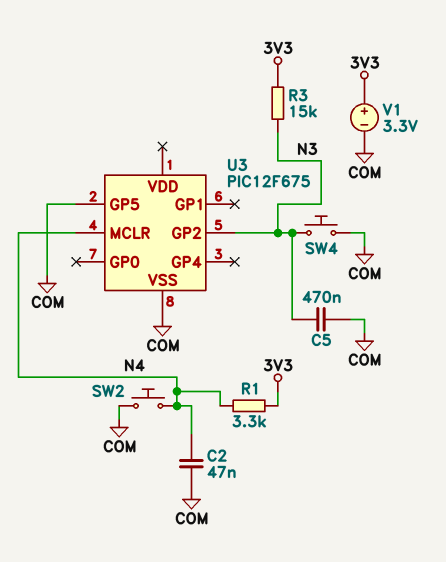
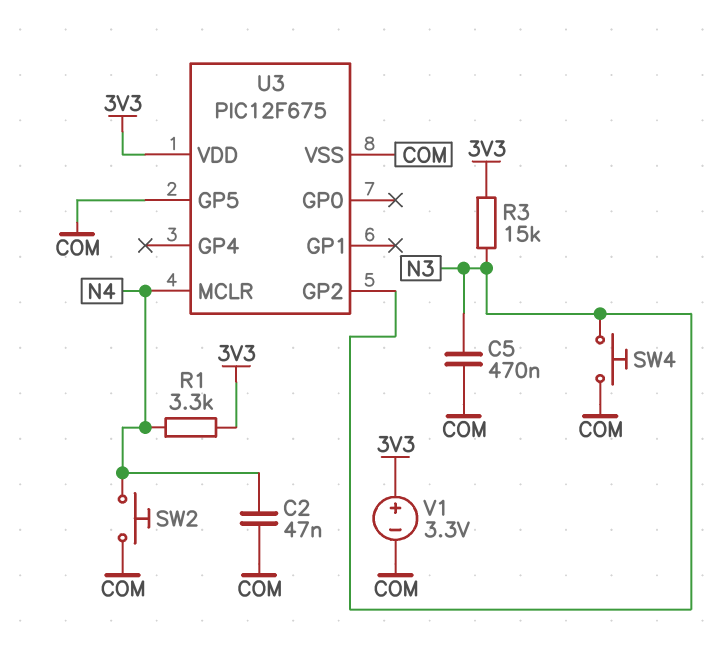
U3 pin VDD: none -> 3V3

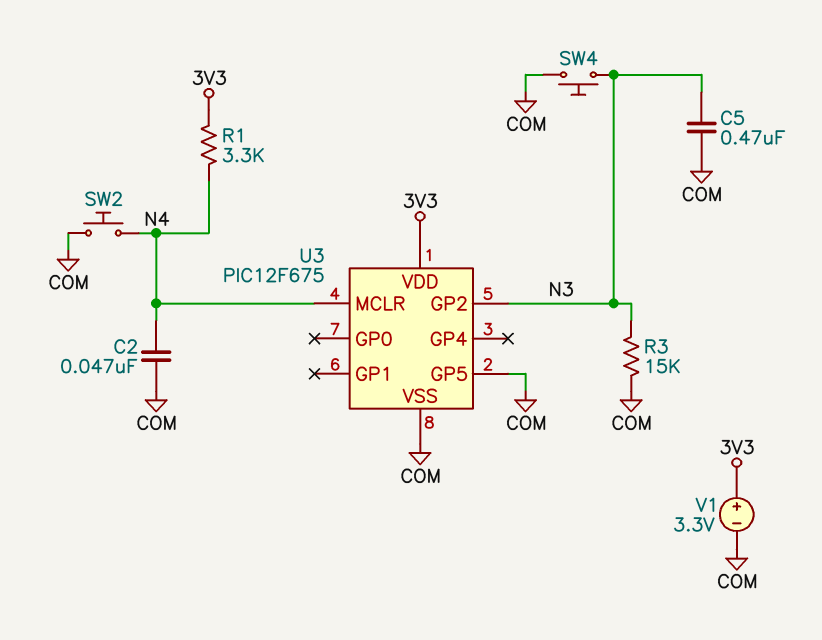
R3: 15k (3V3, N3) -> 15k (COM, N3)

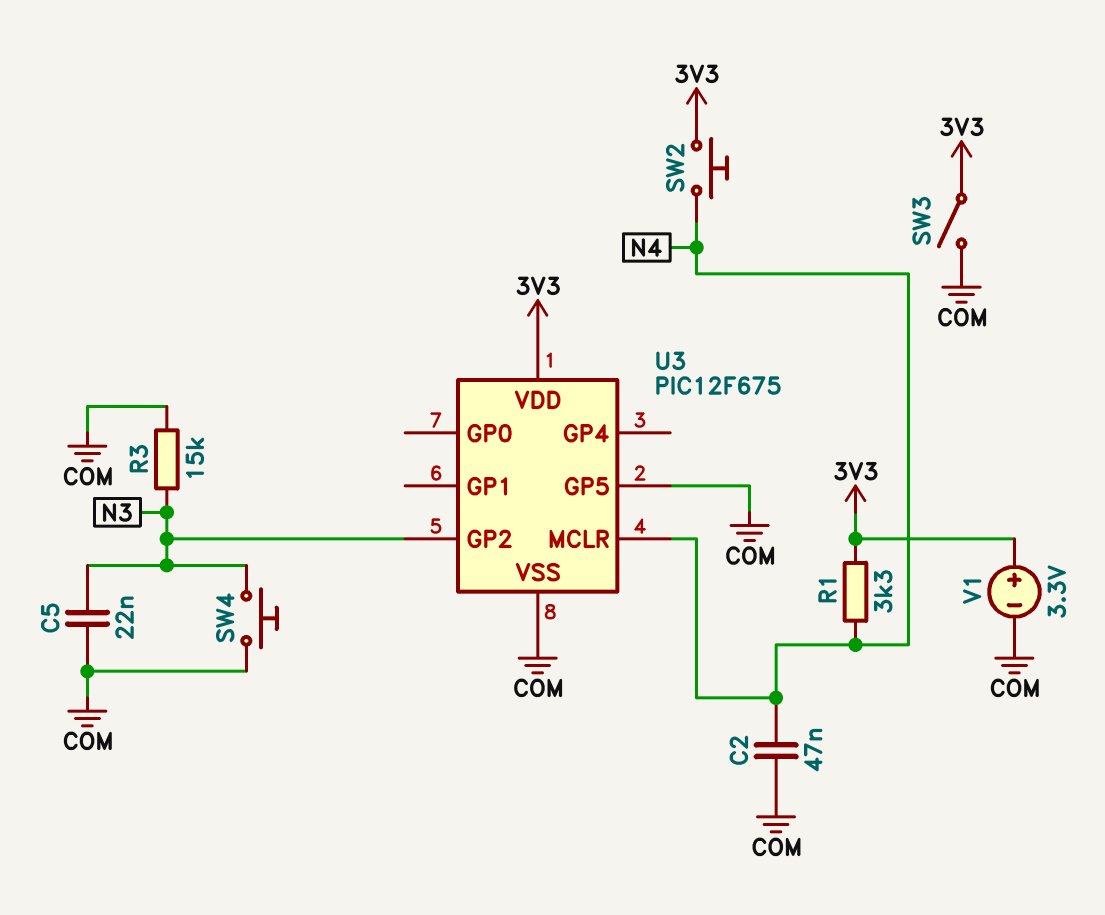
C5: 470nF (COM, N3) -> 22nF (COM, N3)
SW2: button (COM, N4) -> button (3V3, N4)
SW3: none -> switch (3V3, COM)

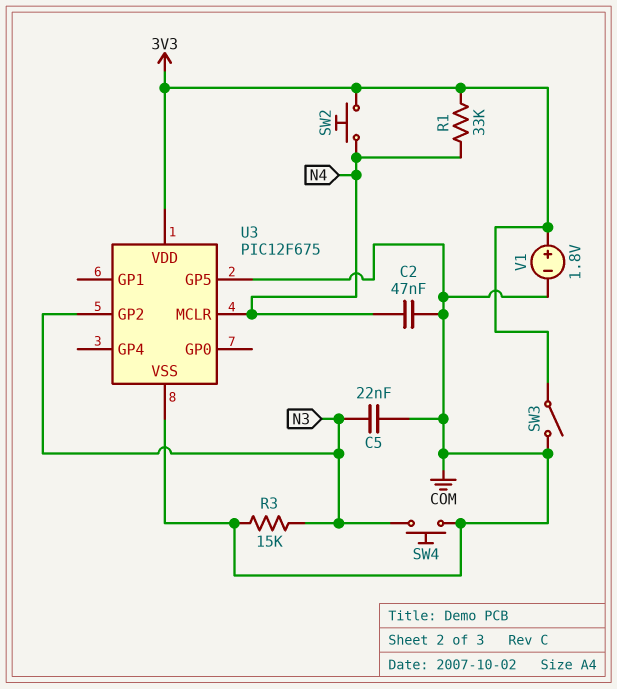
R1: 3.3k (3V3, N4) -> 33k (3V3, N4)
V1: 3.3V (plus 3V3, minus COM) -> 1.8V (plus 3V3, minus COM)

